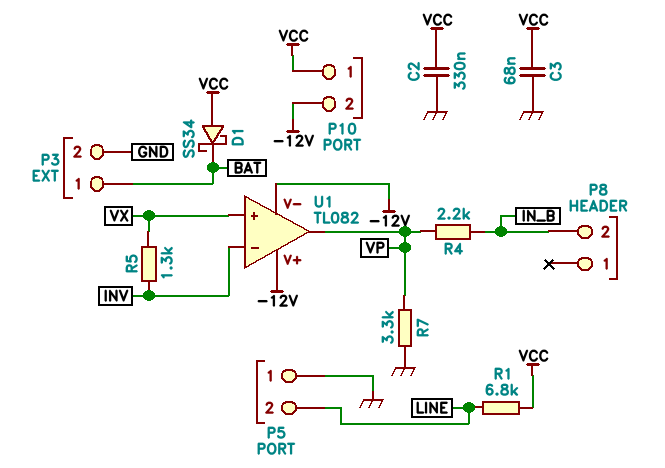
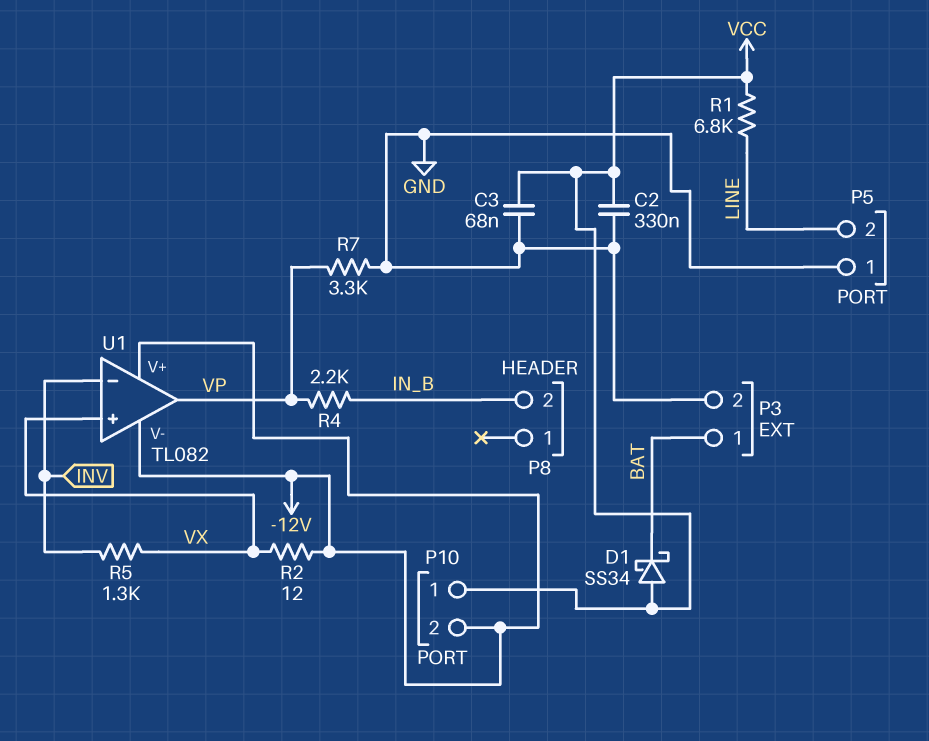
R2: none -> 12 (-12V, VX)

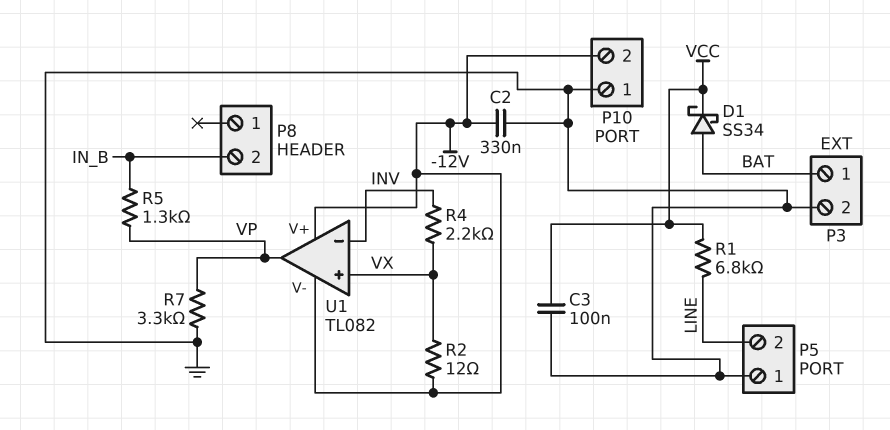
C2: 330nF (GND, VCC) -> 330nF (-12V, GND)
C3: 68nF (GND, VCC) -> 100nF (GND, VCC)
D1: schottky SS34 (A VCC, K BAT) -> schottky SS34 (A BAT, K VCC)
P10 pin 1: VCC -> GND
R4: 2.2k (IN_B, VP) -> 2.2k (INV, VX)
R5: 1.3k (INV, VX) -> 1.3k (IN_B, VP)

